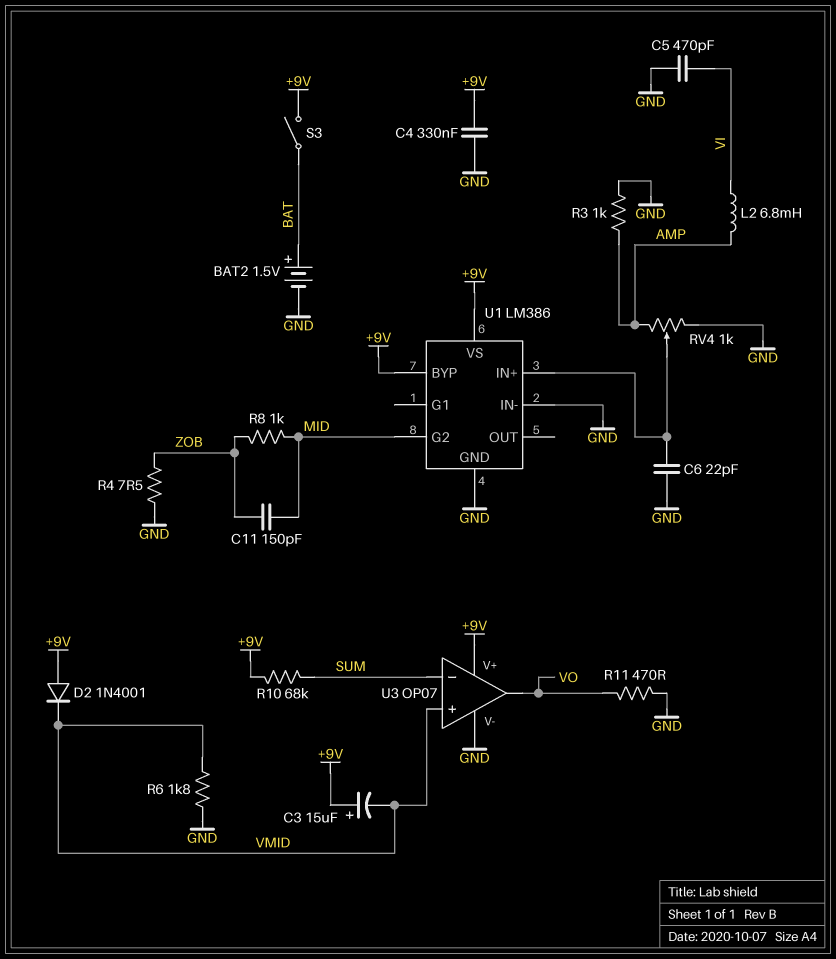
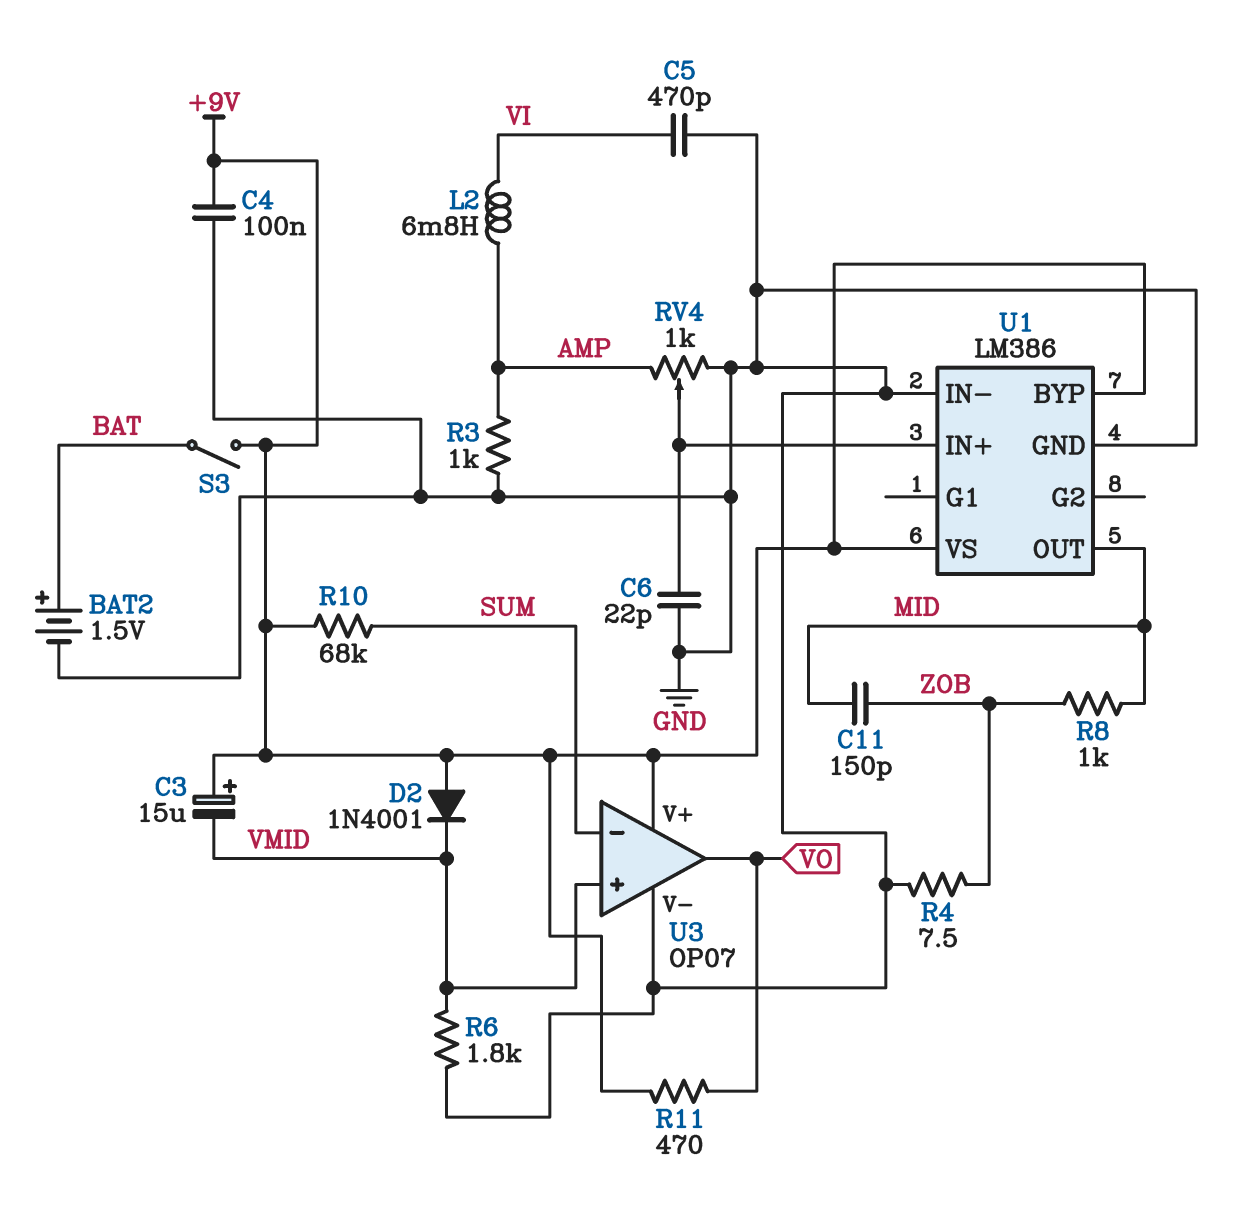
C4: 330nF (+9V, GND) -> 100nF (+9V, GND)
R11: 470 (GND, VO) -> 470 (+9V, VO)
U1 pin G2: MID -> none
U1 pin OUT: none -> MID

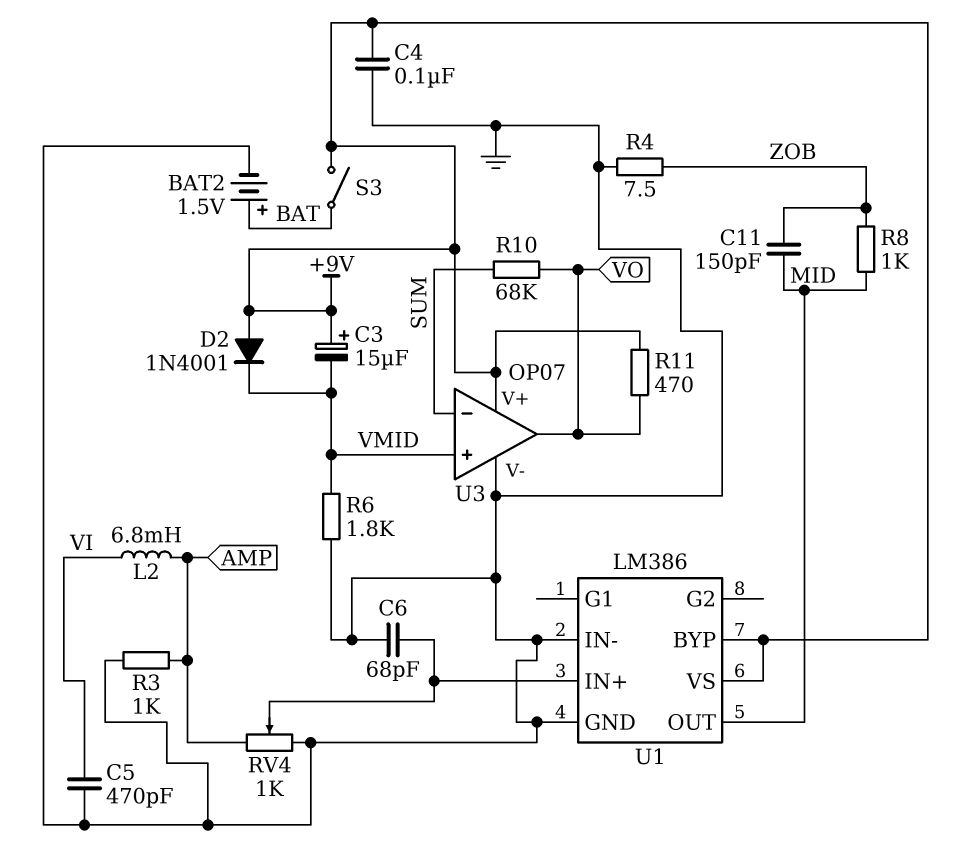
C6: 22pF (GND, U1/IN+) -> 68pF (GND, U1/IN+)
R10: 68k (+9V, SUM) -> 68k (SUM, VO)

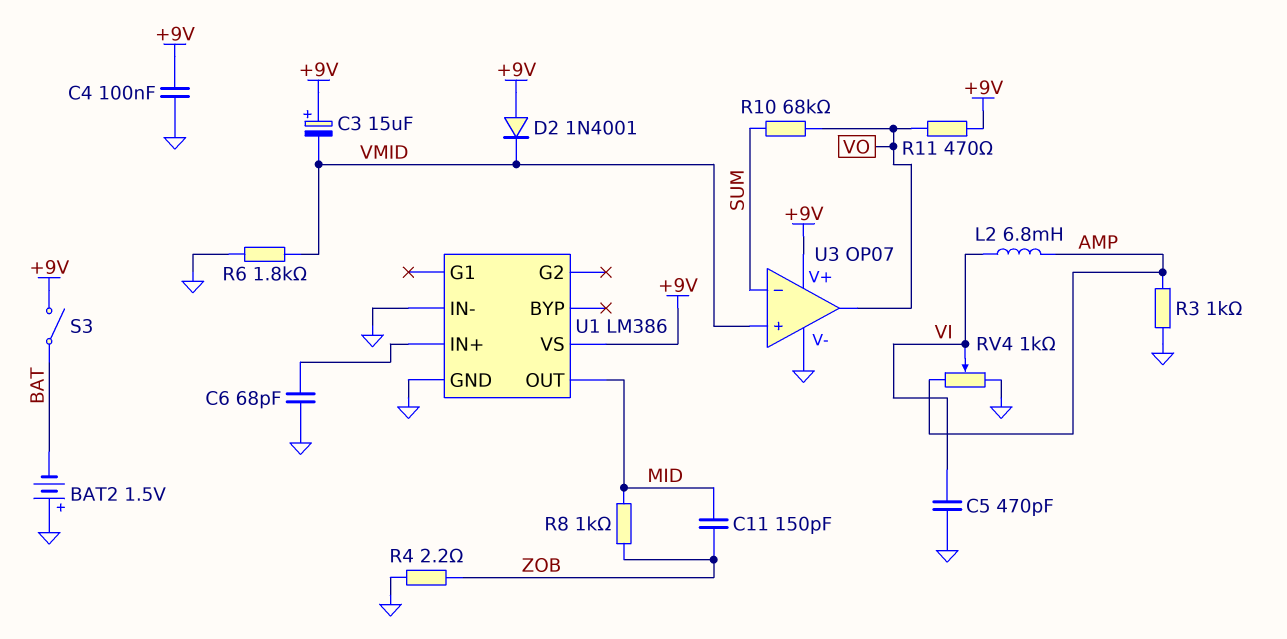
BAT2: 1.5V (plus BAT, minus GND) -> 1.5V (plus GND, minus BAT)
R4: 7.5 (GND, ZOB) -> 2.2 (GND, ZOB)
RV4: 1k (AMP, GND, wiper U1/IN+) -> 1k (AMP, GND, wiper VI)
U1 pin BYP: +9V -> none

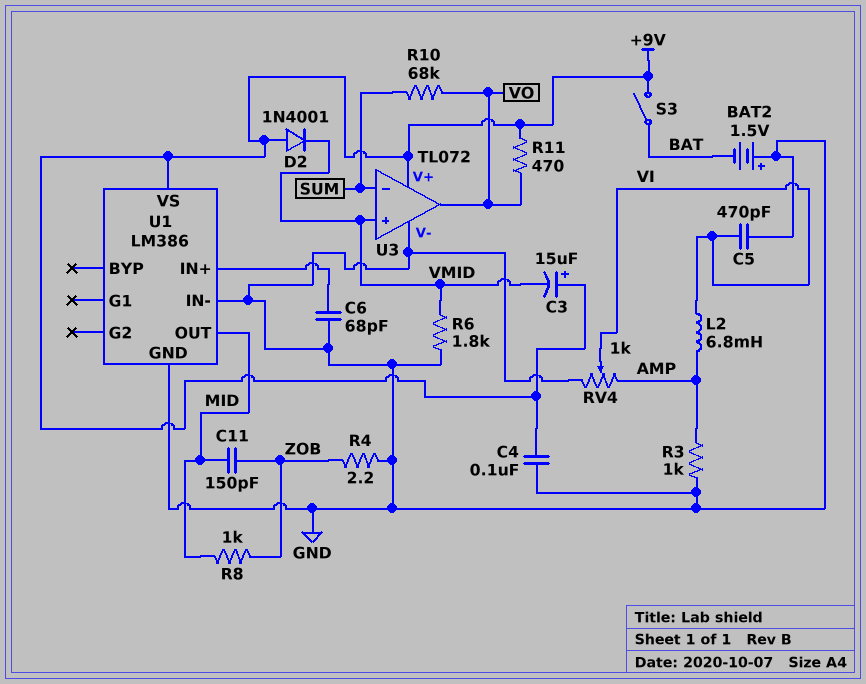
U3: OP07 -> TL072

